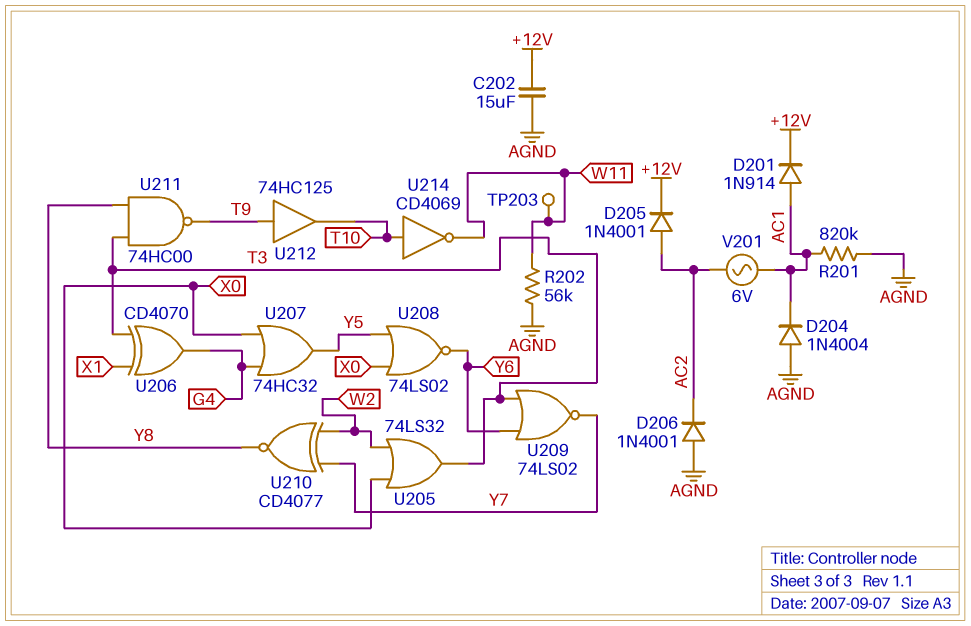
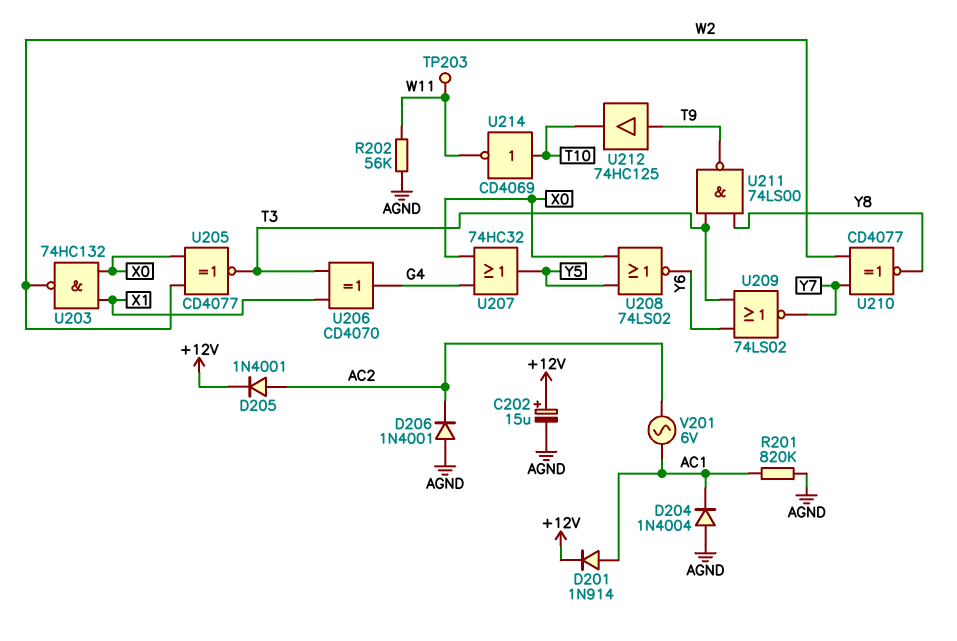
C202: 15uF (+12V, AGND) -> 15uF (plus +12V, minus AGND)
U203: none -> NAND 74HC132 (in X0, in X1, out W2)
U205: OR 74LS32 (in W2, in X0, out T3) -> XNOR CD4077 (in W2, in X0, out T3)
U211: NAND 74HC00 (in T3, in Y8, out T9) -> NAND 74LS00 (in T3, in Y8, out T9)

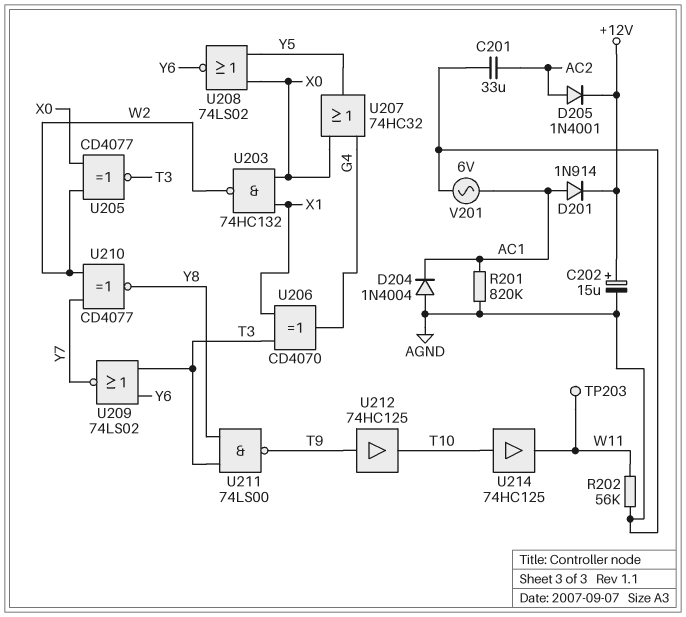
C201: none -> 33uF (AC2, AGND)
D206: diode 1N4001 (A AGND, K AC2) -> none
U214: NOT CD4069 (in T10, out W11) -> buffer 74HC125 (in T10, out W11)
V201: AC 6V (AC1, AC2) -> AC 6V (AC1, AGND)

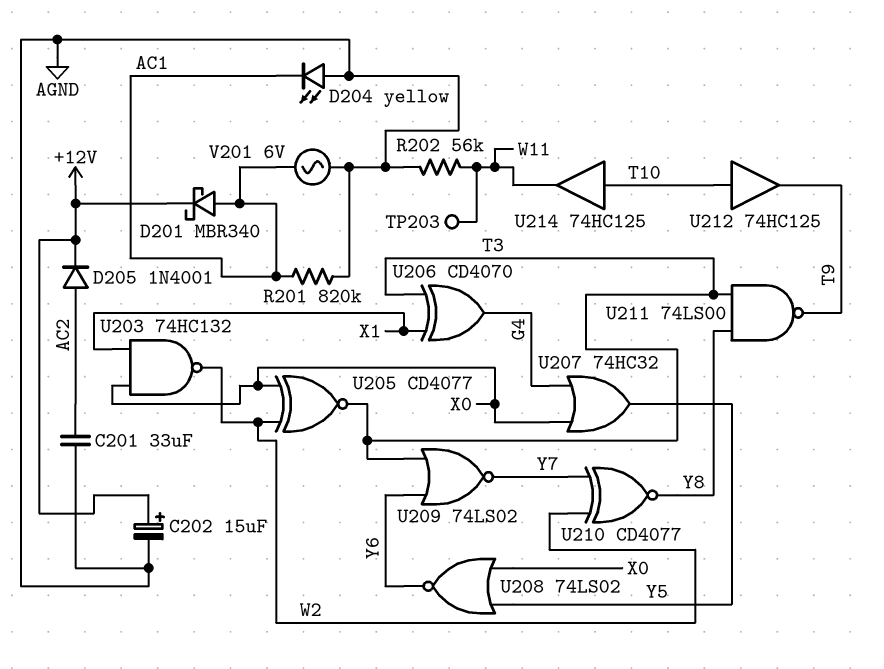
D201: diode 1N914 (A AC1, K +12V) -> schottky MBR340 (A AC1, K +12V)
D204: diode 1N4004 (A AGND, K AC1) -> LED yellow (A AGND, K AC1)
U212: buffer 74HC125 (in T9, out T10) -> buffer 74HC125 (in T10, out T9)

